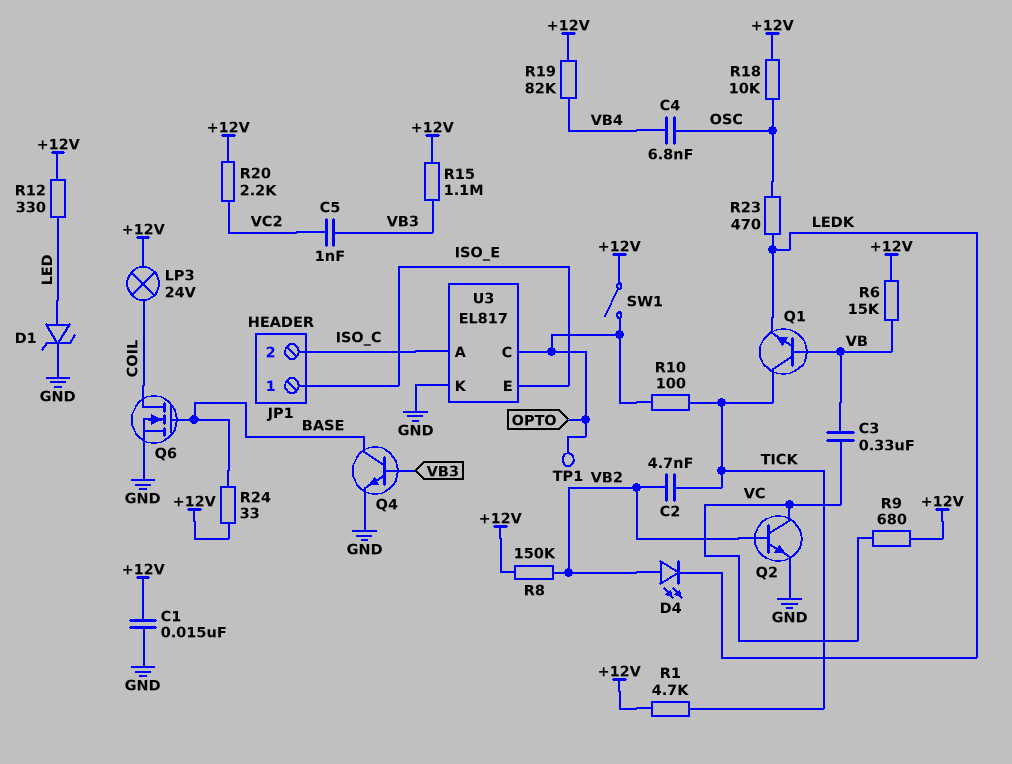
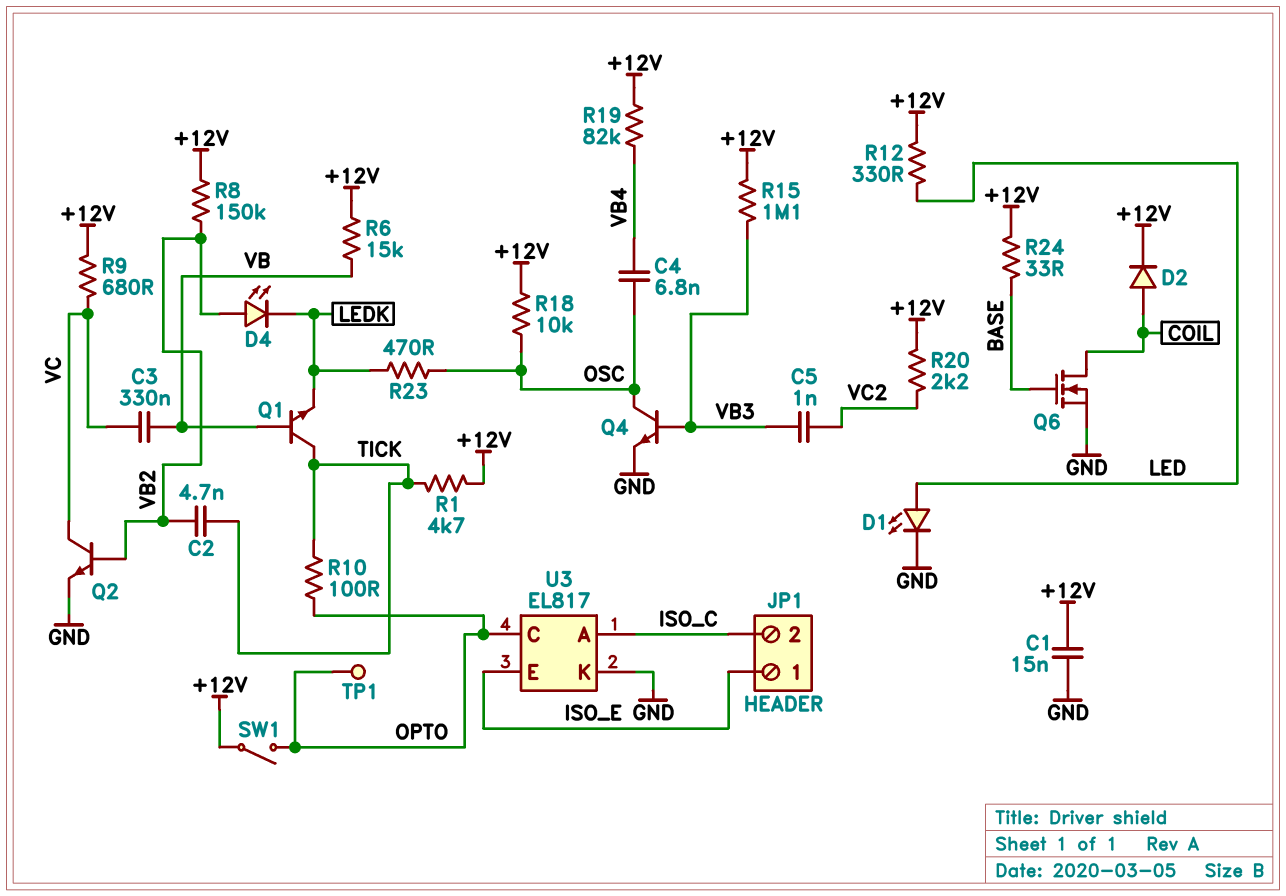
D1: zener (A LED, K GND) -> LED (A LED, K GND)
D2: none -> diode (A COIL, K +12V)
LP3: lamp 24V (+12V, COIL) -> none
Q4: NPN (B VB3, C BASE, E GND) -> NPN (B VB3, C OSC, E GND)

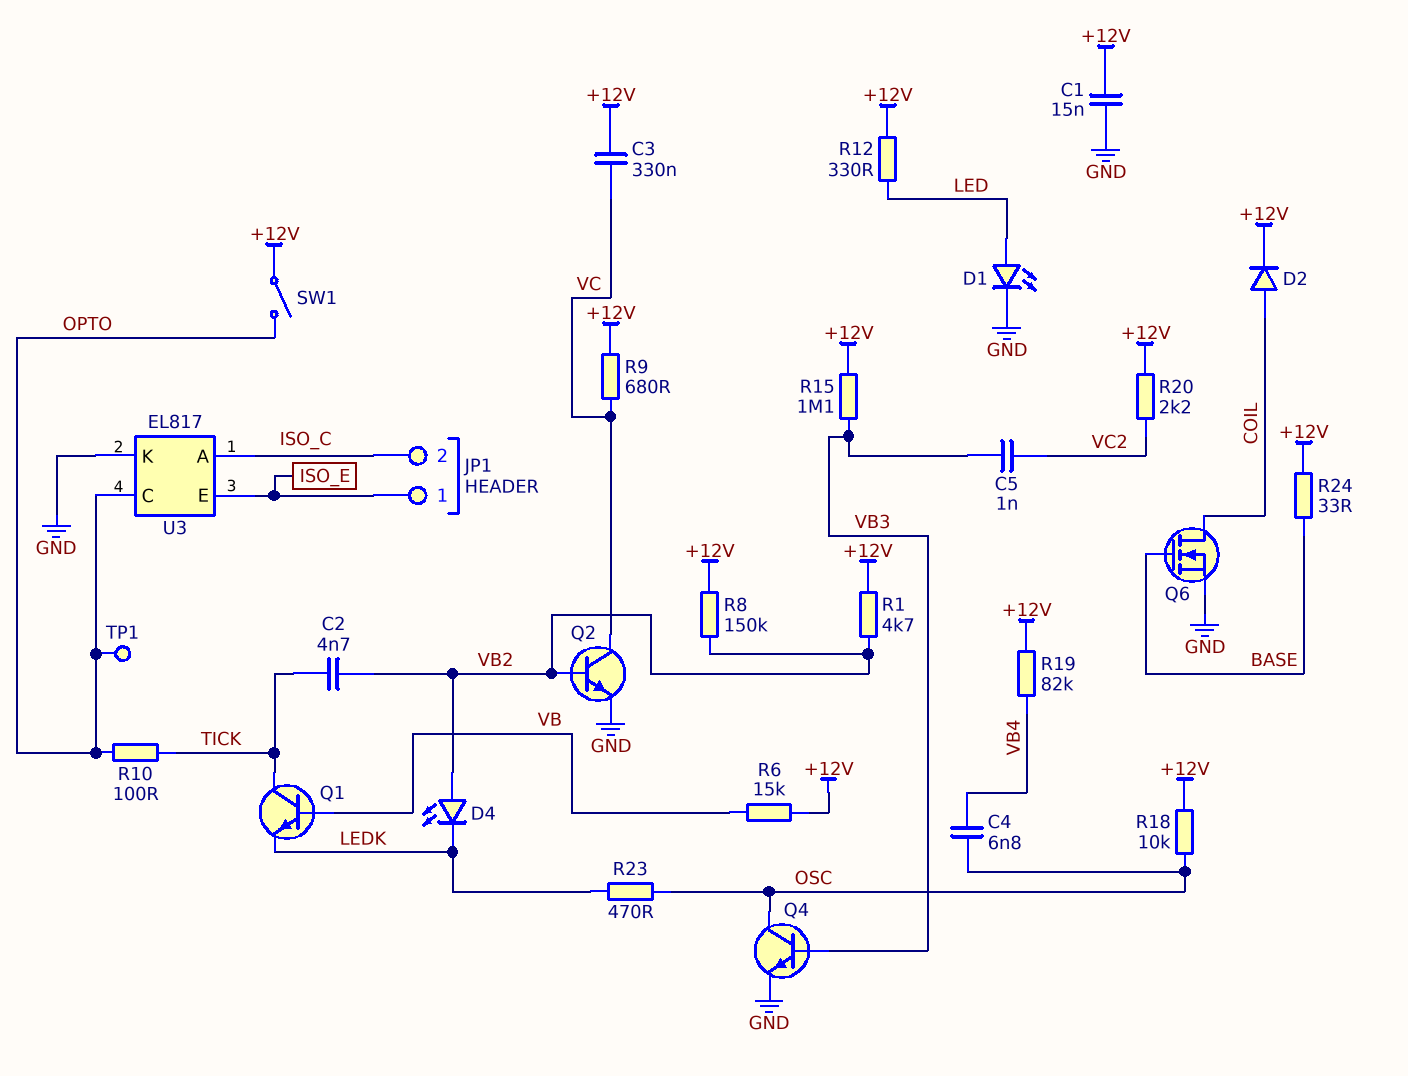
C3: 330nF (VB, VC) -> 330nF (+12V, VC)
R1: 4.7k (+12V, TICK) -> 4.7k (+12V, VB2)

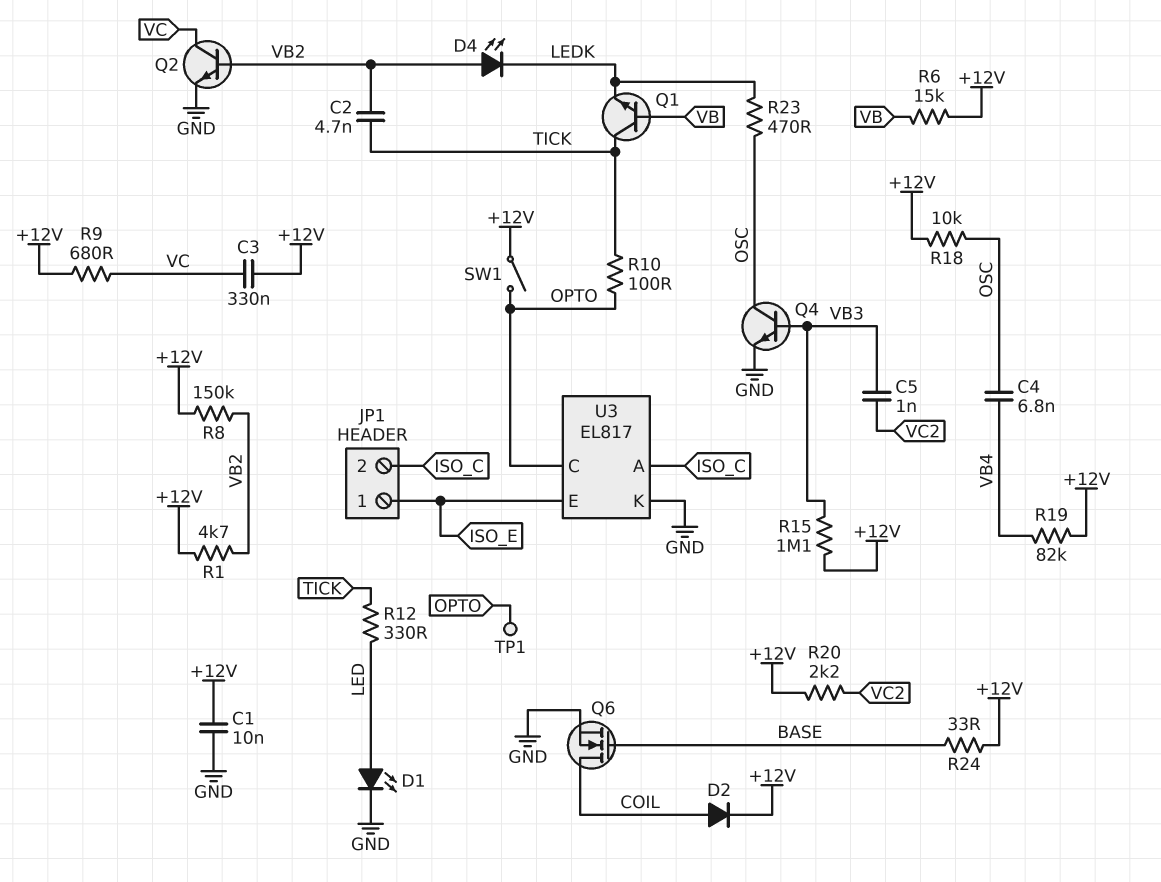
C1: 15nF (+12V, GND) -> 10nF (+12V, GND)
R12: 330 (+12V, LED) -> 330 (LED, TICK)

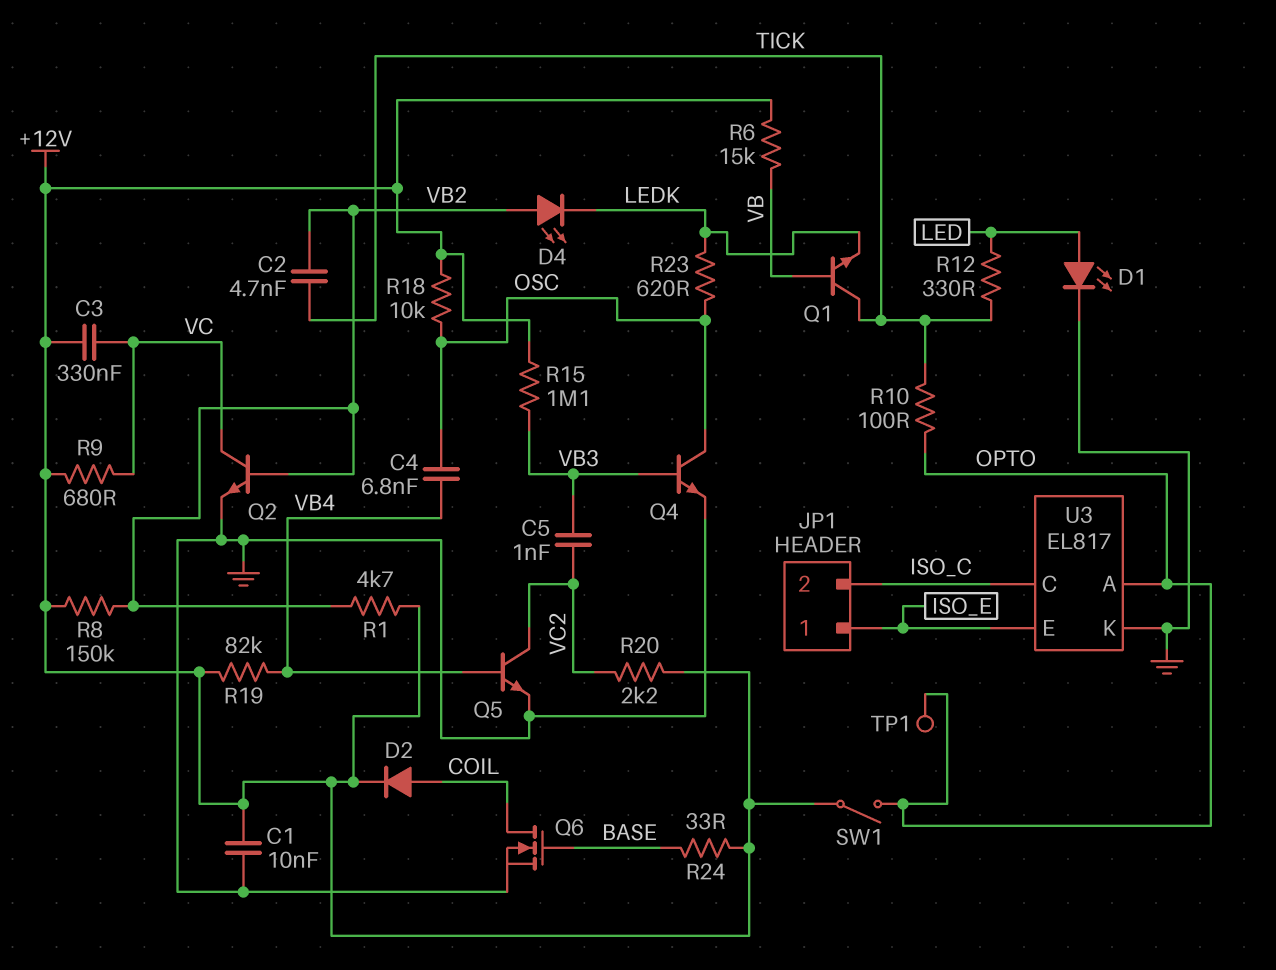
Q5: none -> NPN (B VB4, C VC2, E GND)
R23: 470 (LEDK, OSC) -> 620 (LEDK, OSC)
U3 pin A: ISO_C -> OPTO
U3 pin C: OPTO -> ISO_C

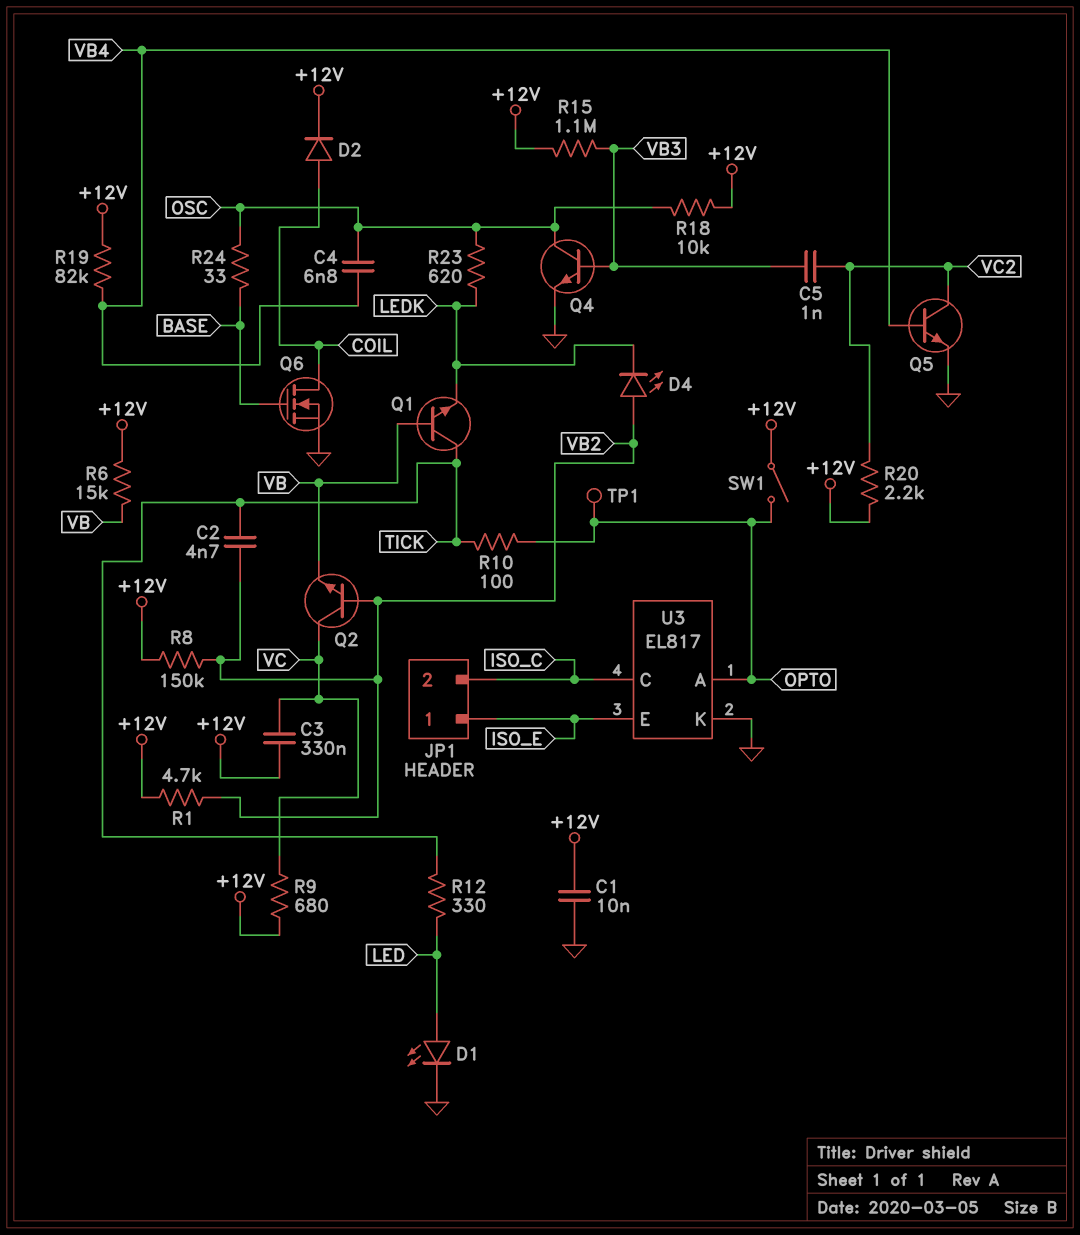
Q2: NPN (B VB2, C VC, E GND) -> NPN (B VB2, C VC, E VB)
R24: 33 (+12V, BASE) -> 33 (BASE, OSC)

